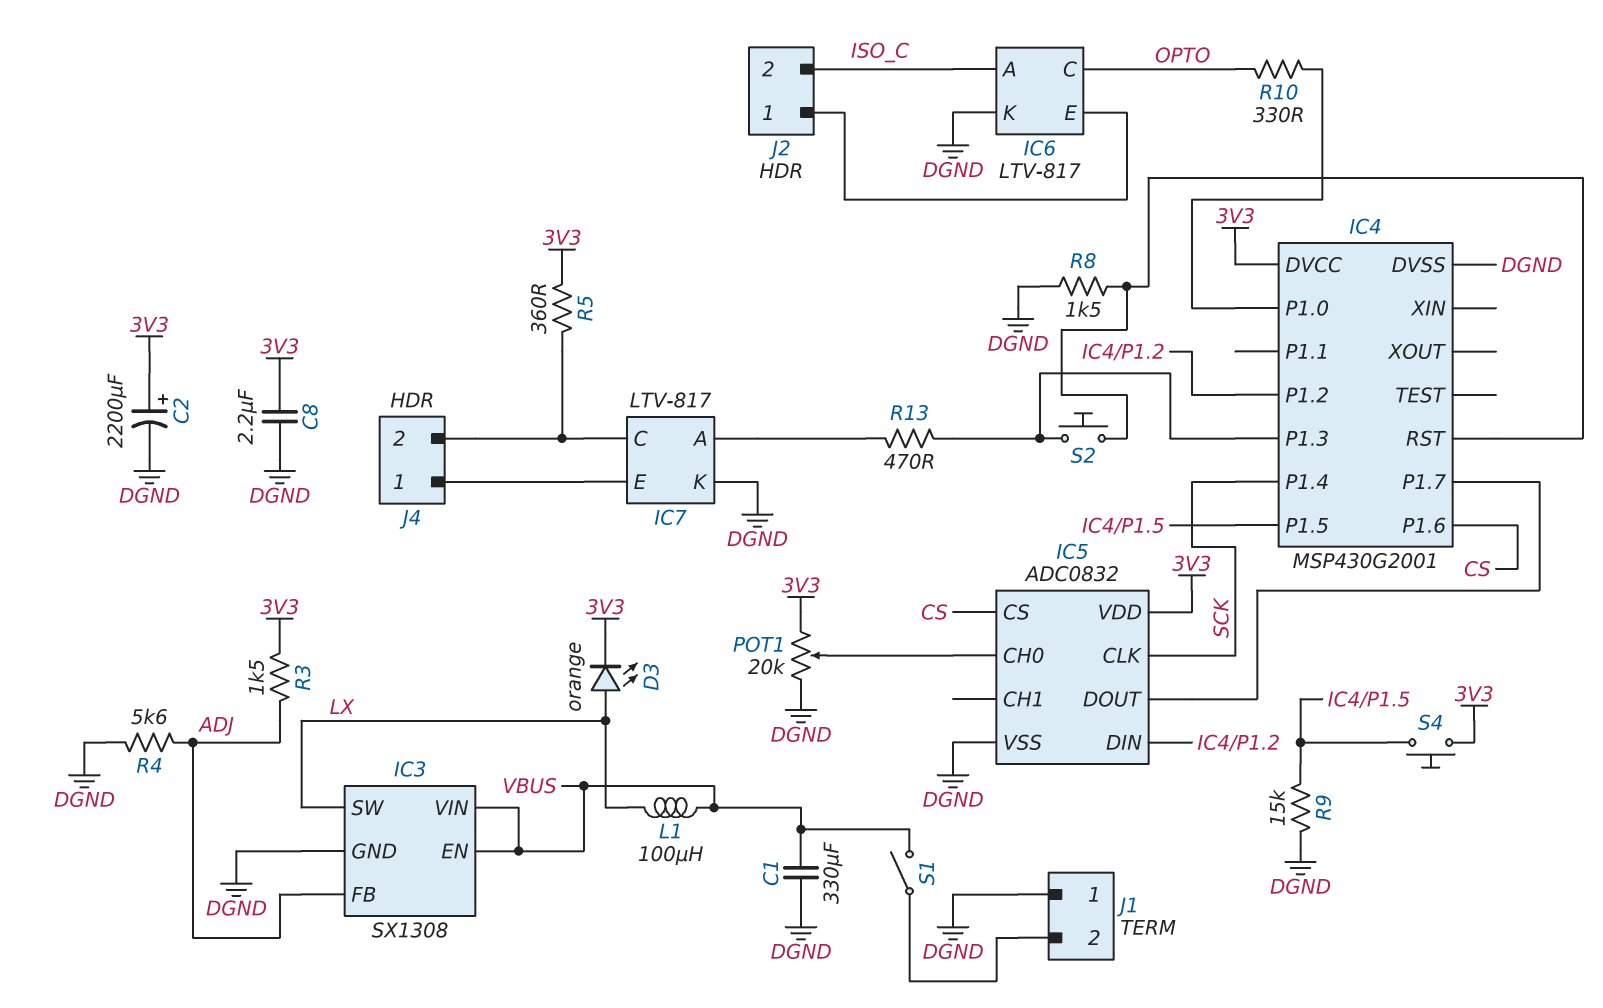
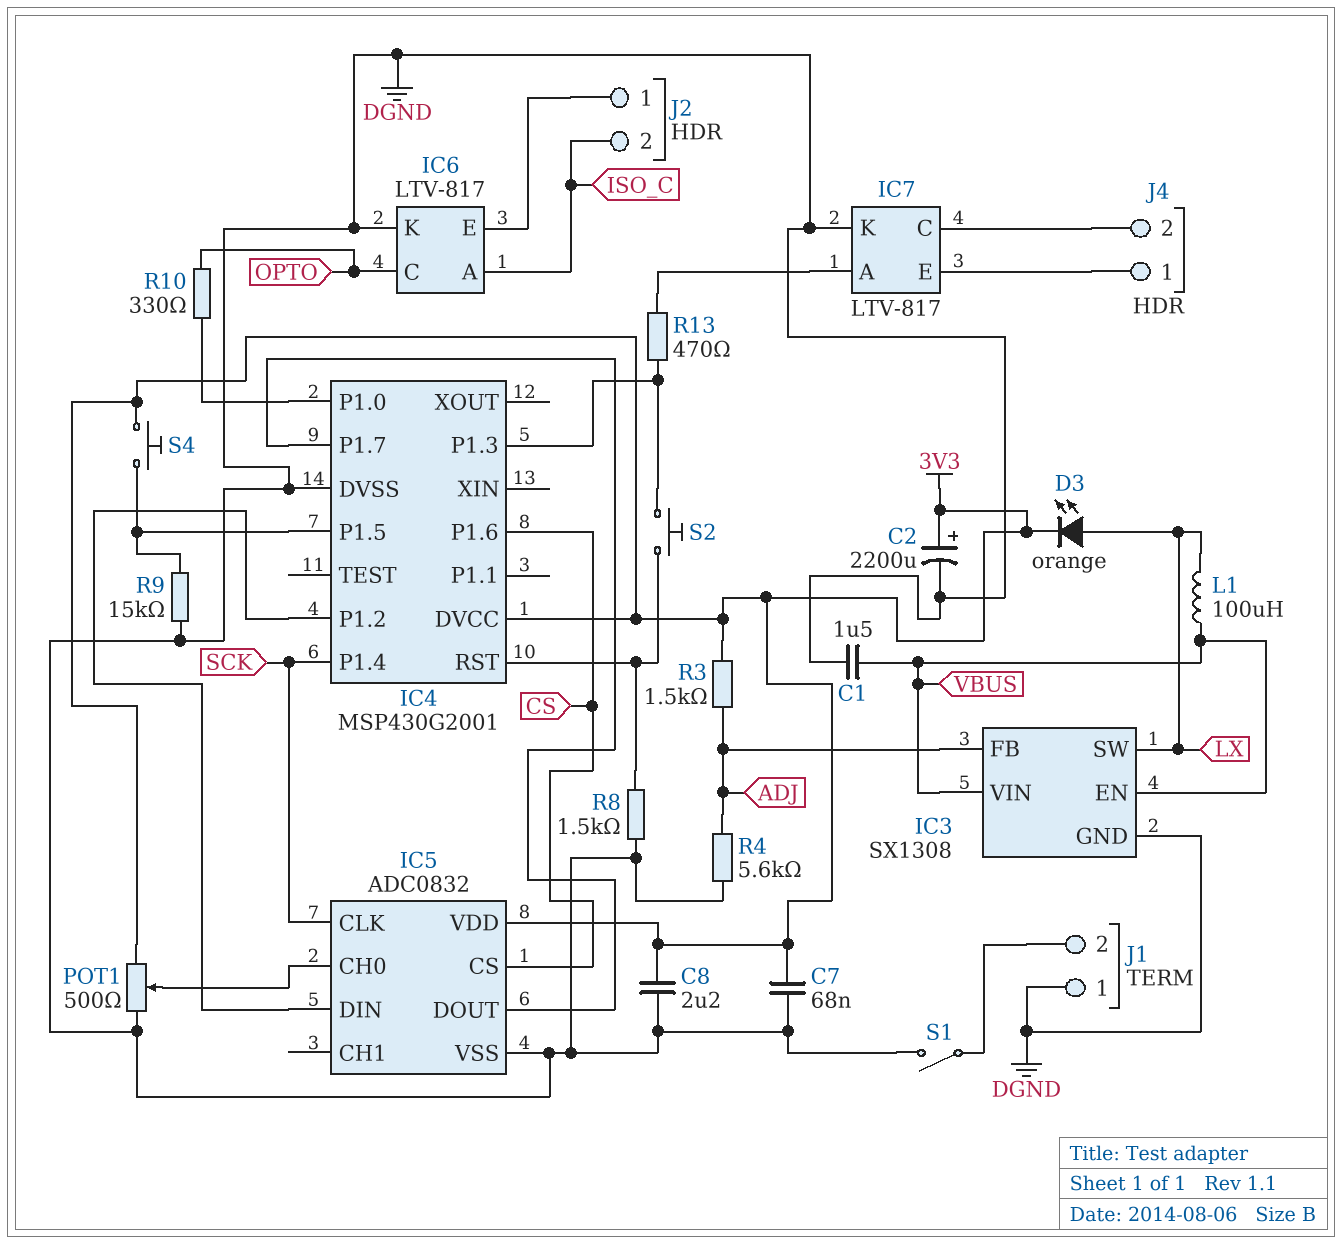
C1: 330uF (DGND, VBUS) -> 1.5uF (DGND, VBUS)
C7: none -> 68nF (3V3, DGND)
POT1: 20k (3V3, DGND, wiper IC5/CH0) -> 500 (3V3, DGND, wiper IC5/CH0)
R5: 360 (3V3, IC7/C) -> none
S1: switch (J1/2, VBUS) -> switch (DGND, J1/2)

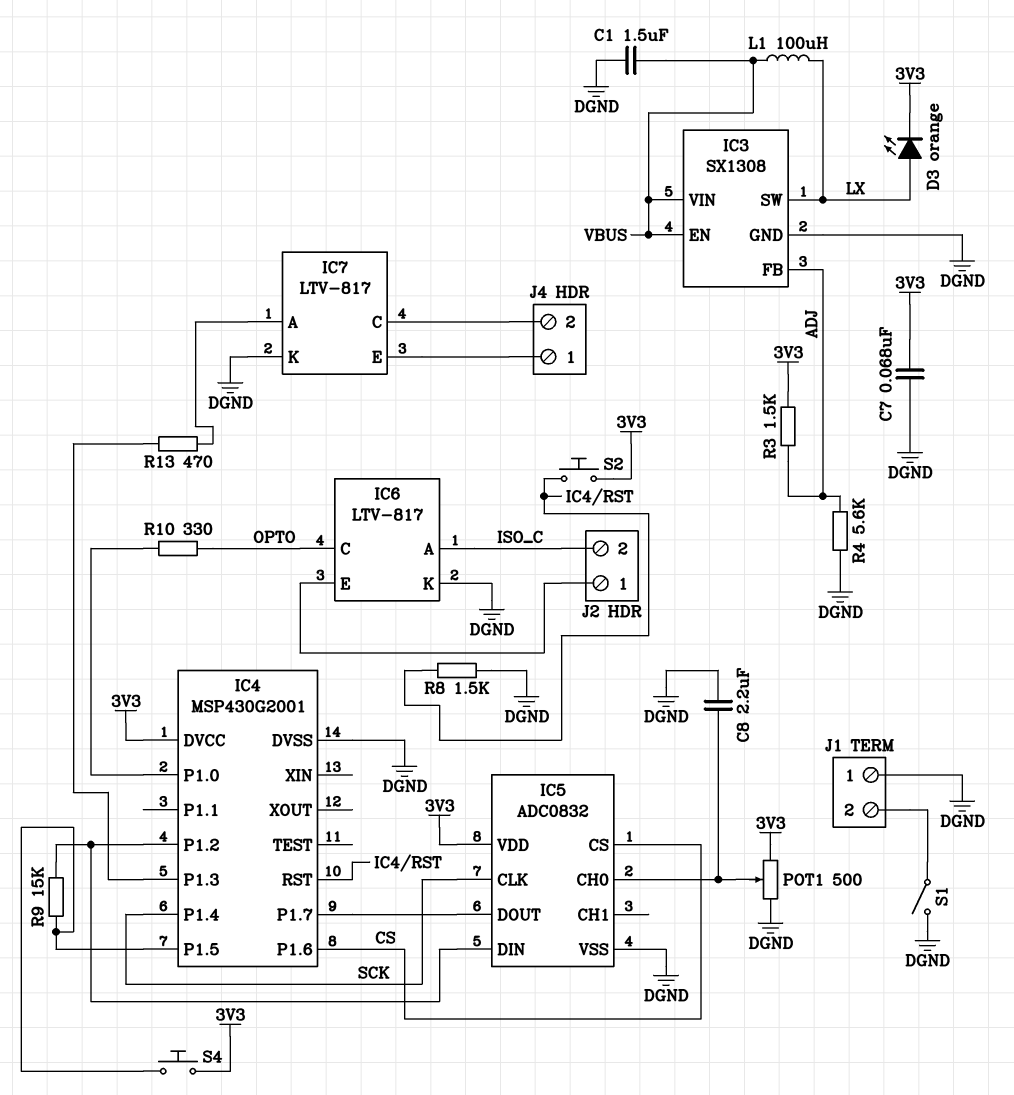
C2: 2200uF (plus 3V3, minus DGND) -> none
C8: 2.2uF (3V3, DGND) -> 2.2uF (DGND, IC5/CH0)
R9: 15k (DGND, IC4/P1.5) -> 15k (IC4/P1.2, IC4/P1.5)
S2: button (IC4/P1.3, IC4/RST) -> button (3V3, IC4/RST)

